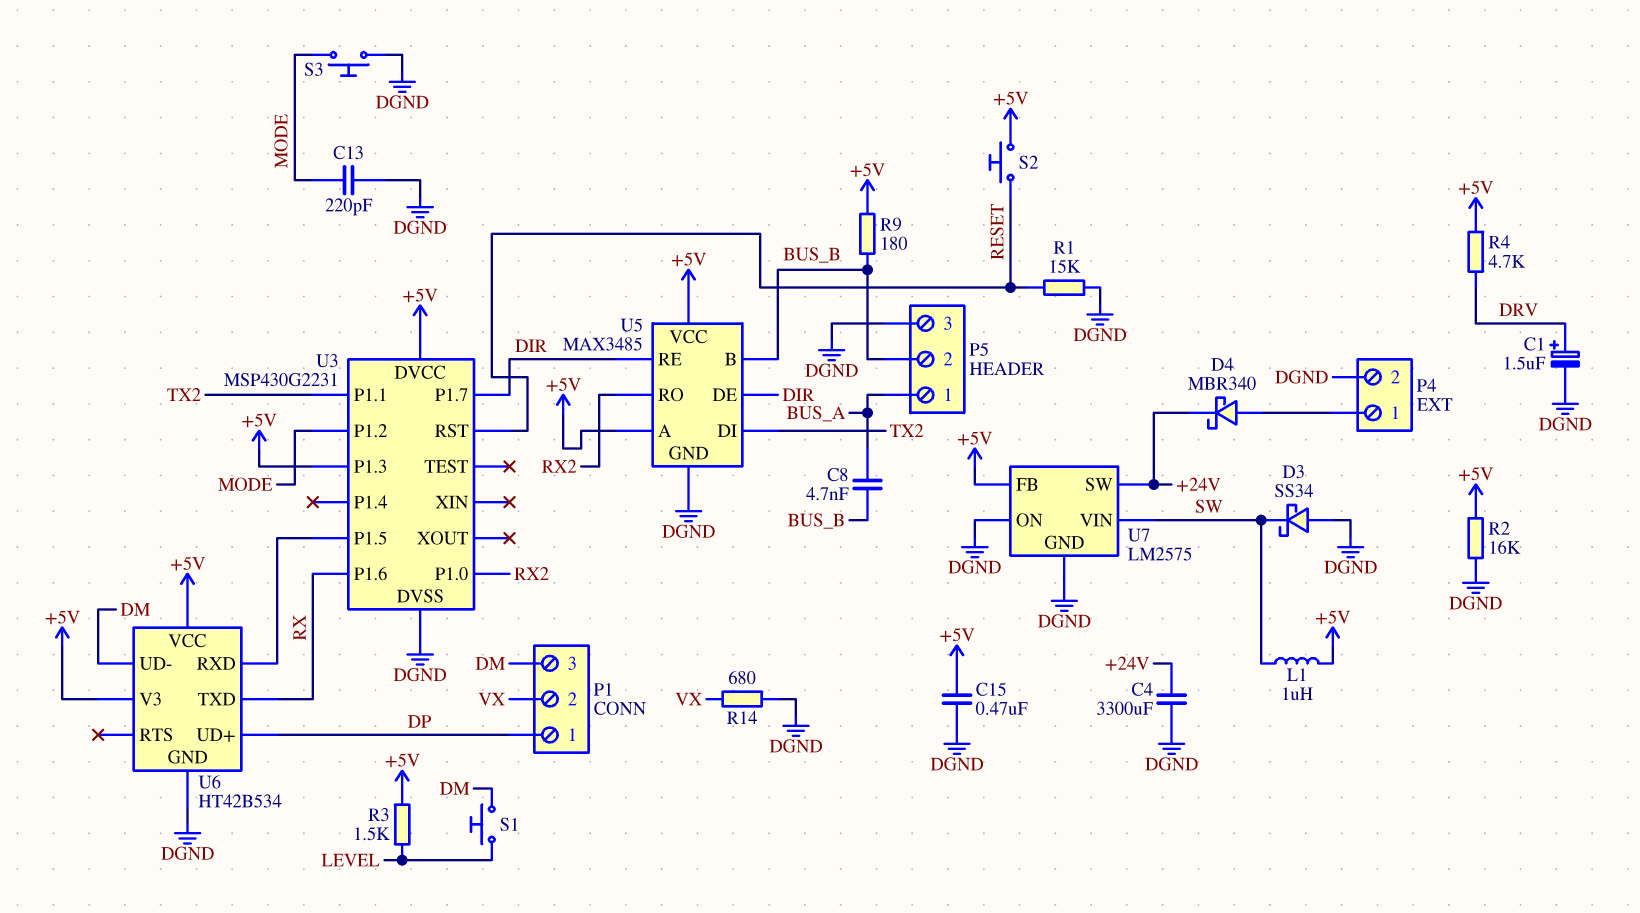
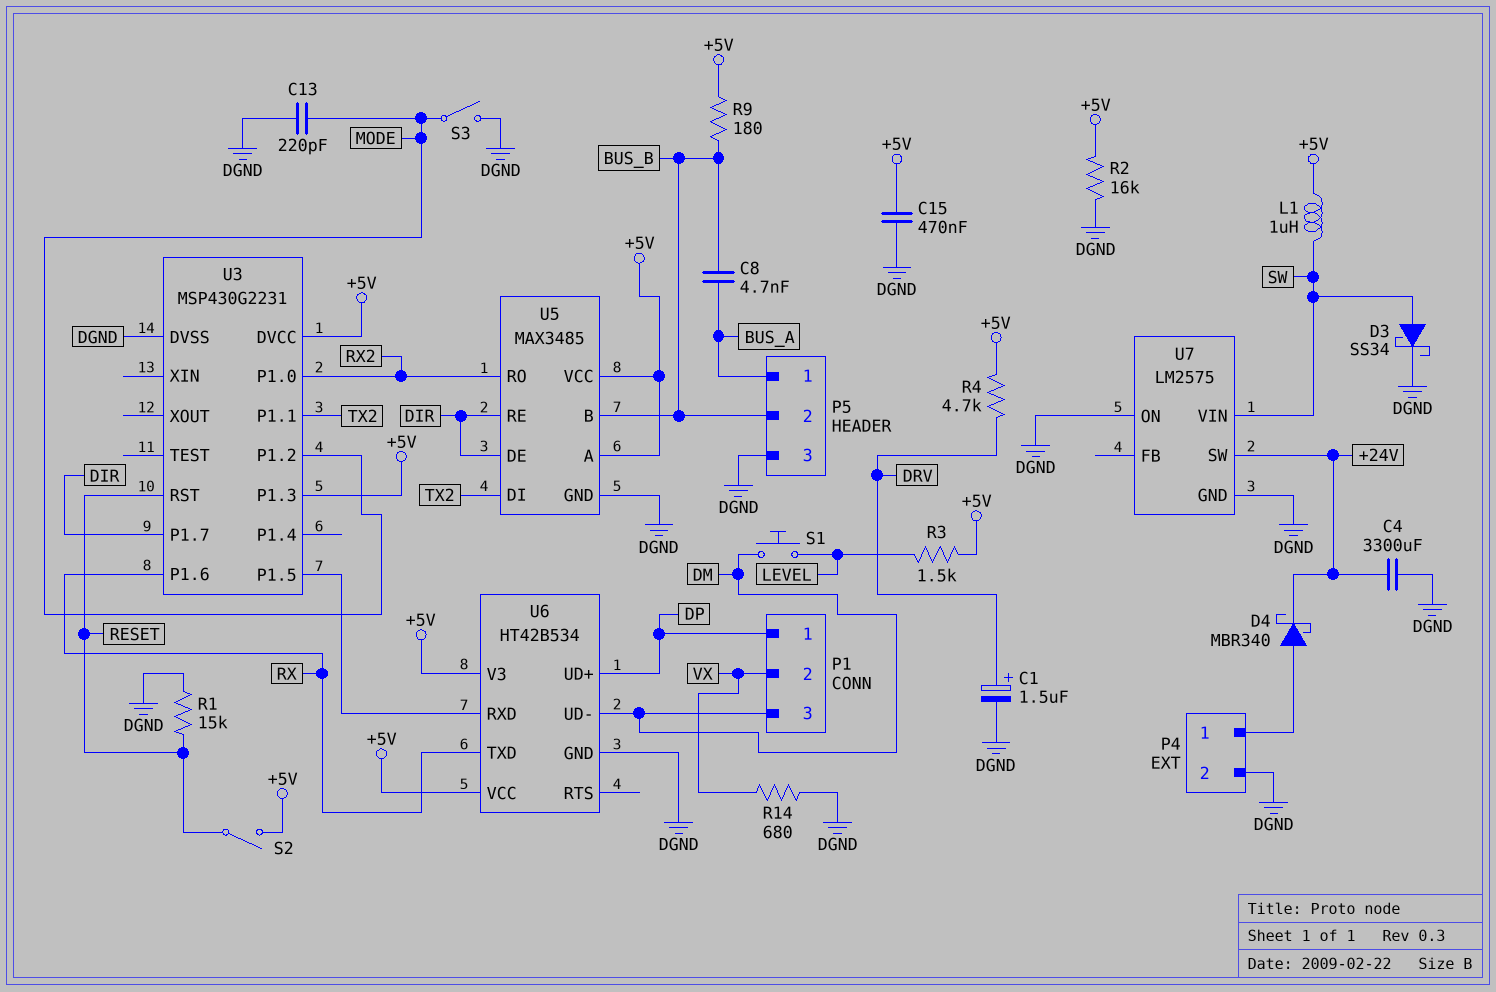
D3: schottky SS34 (A DGND, K SW) -> schottky SS34 (A SW, K DGND)
S2: button (+5V, RESET) -> switch (+5V, RESET)
S3: button (DGND, MODE) -> switch (DGND, MODE)
U7 pin FB: +5V -> none

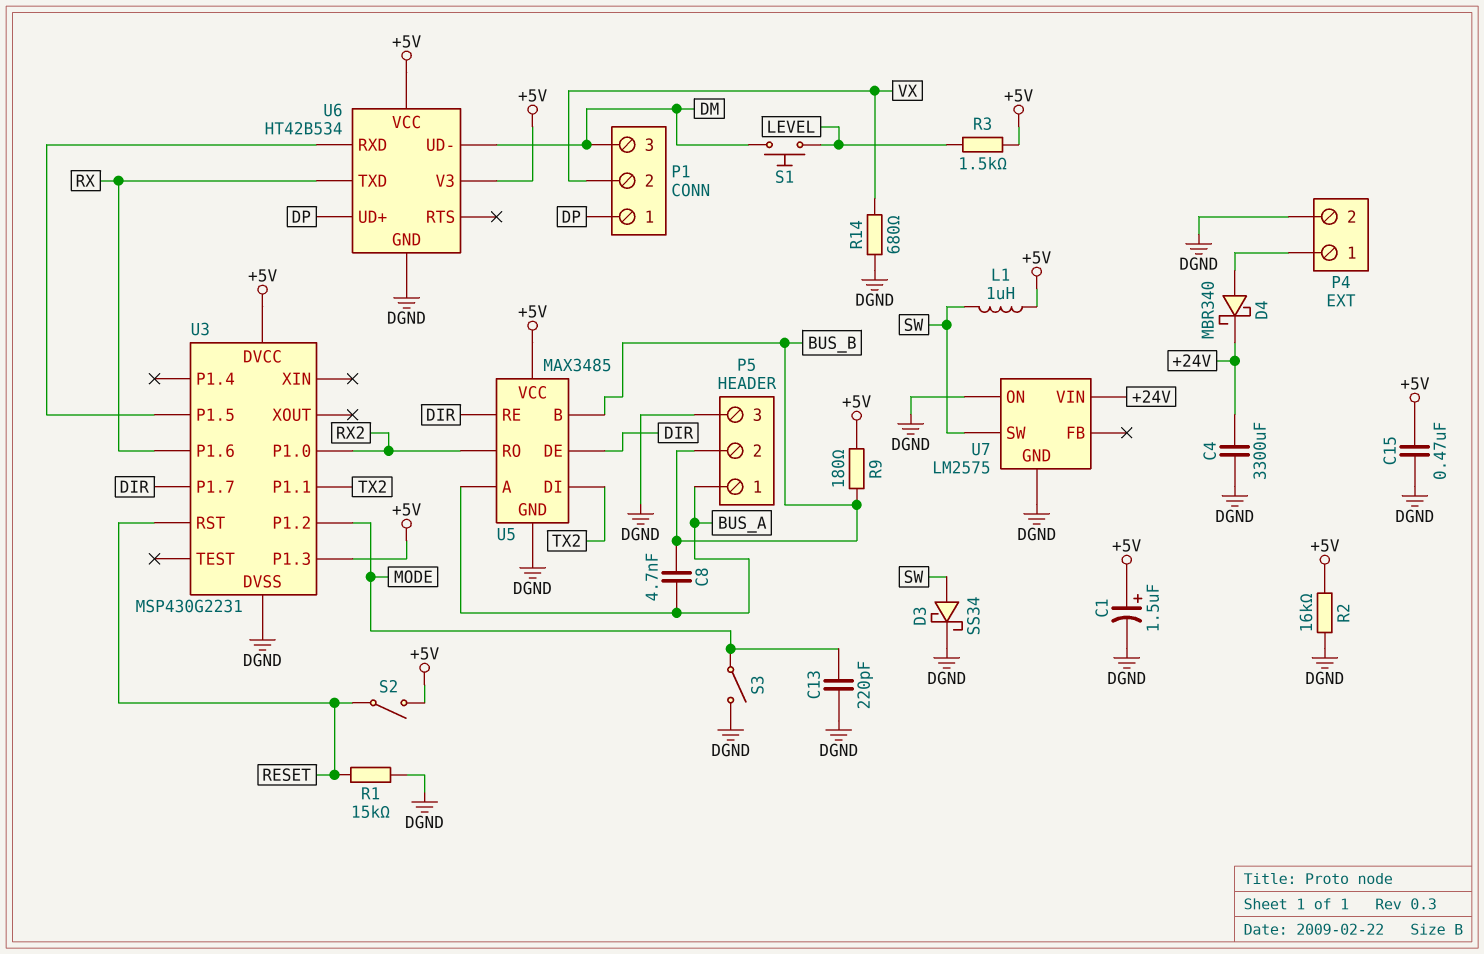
C1: 1.5uF (plus DRV, minus DGND) -> 1.5uF (plus +5V, minus DGND)
R4: 4.7k (+5V, DRV) -> none
U5 pin A: +5V -> BUS_A
U7 pin SW: +24V -> SW
U7 pin VIN: SW -> +24V

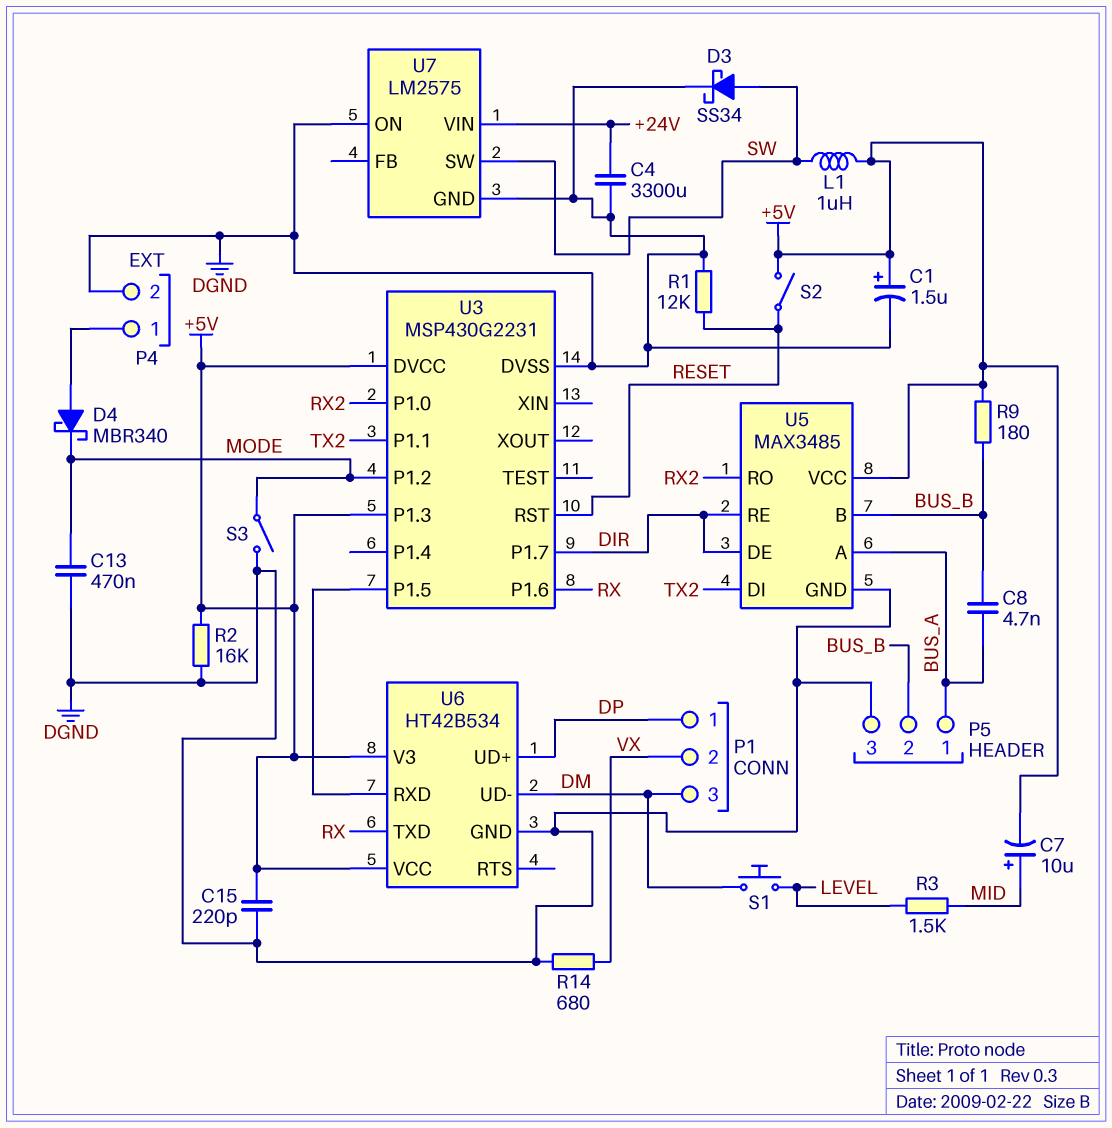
C7: none -> 10uF (plus MID, minus +5V)
C13: 220pF (DGND, MODE) -> 470nF (DGND, MODE)
C15: 470nF (+5V, DGND) -> 220pF (+5V, DGND)
D4: schottky MBR340 (A P4/1, K +24V) -> schottky MBR340 (A P4/1, K MODE)
R1: 15k (DGND, RESET) -> 12k (DGND, RESET)
R3: 1.5k (+5V, LEVEL) -> 1.5k (LEVEL, MID)

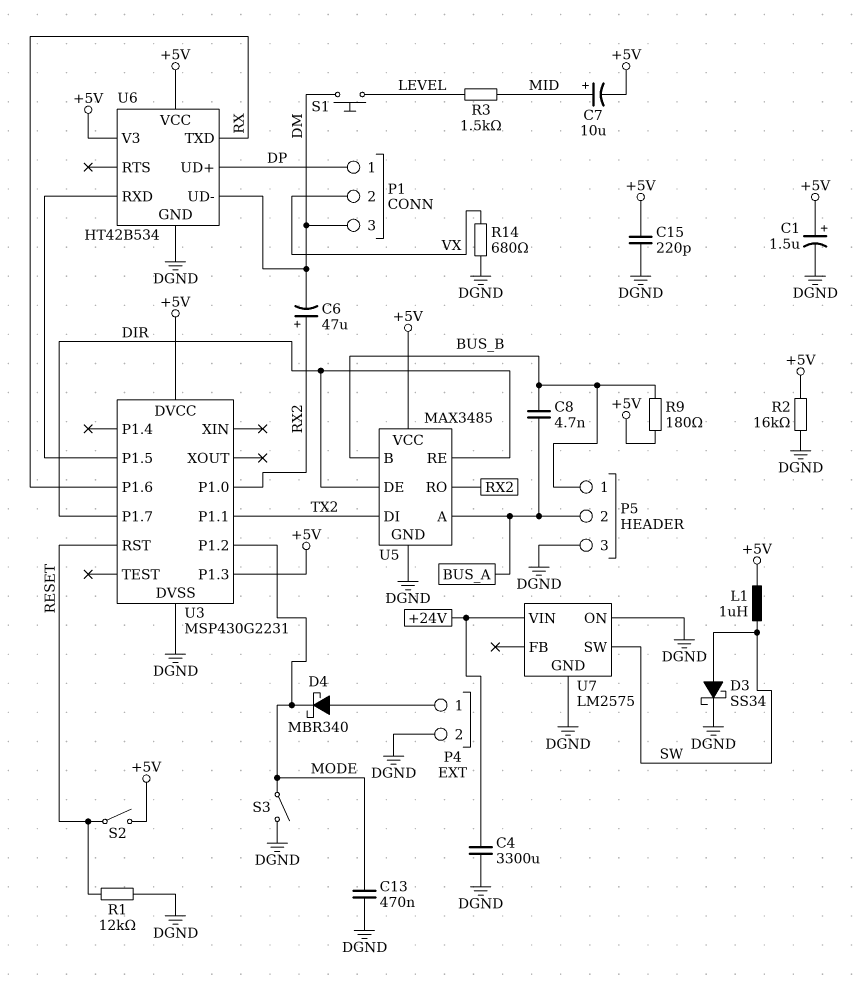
C6: none -> 47uF (plus RX2, minus DM)
P5 pin 1: BUS_A -> BUS_B
P5 pin 2: BUS_B -> BUS_A

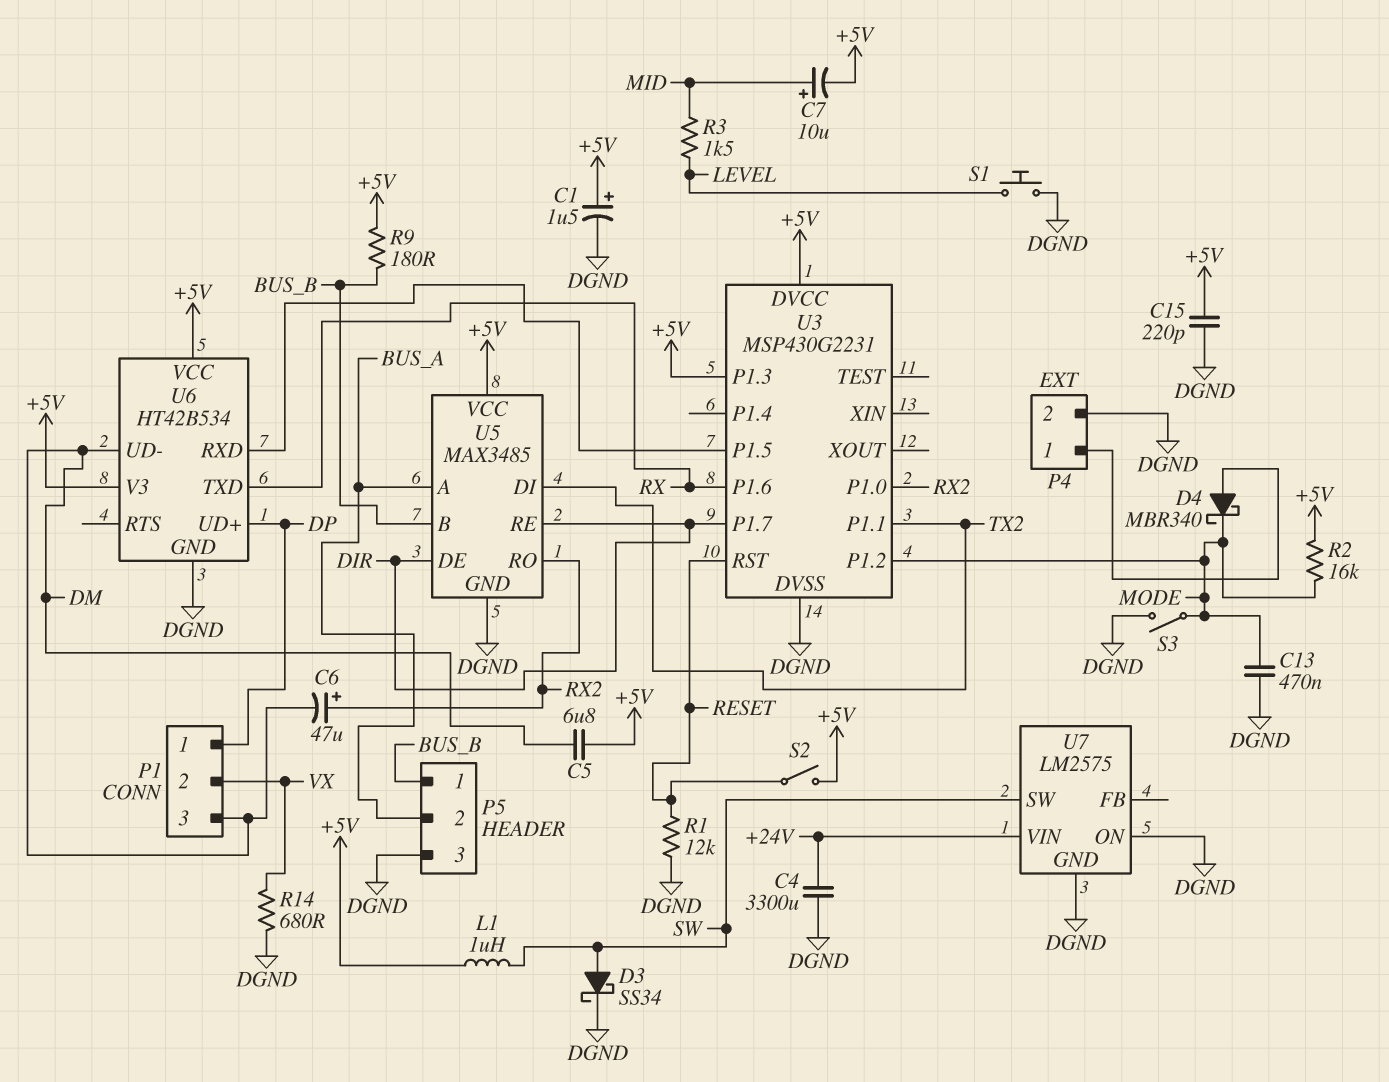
C5: none -> 6.8uF (+5V, DM)
C8: 4.7nF (BUS_A, BUS_B) -> none
R2: 16k (+5V, DGND) -> 16k (+5V, MODE)
S1: button (DM, LEVEL) -> button (DGND, LEVEL)

